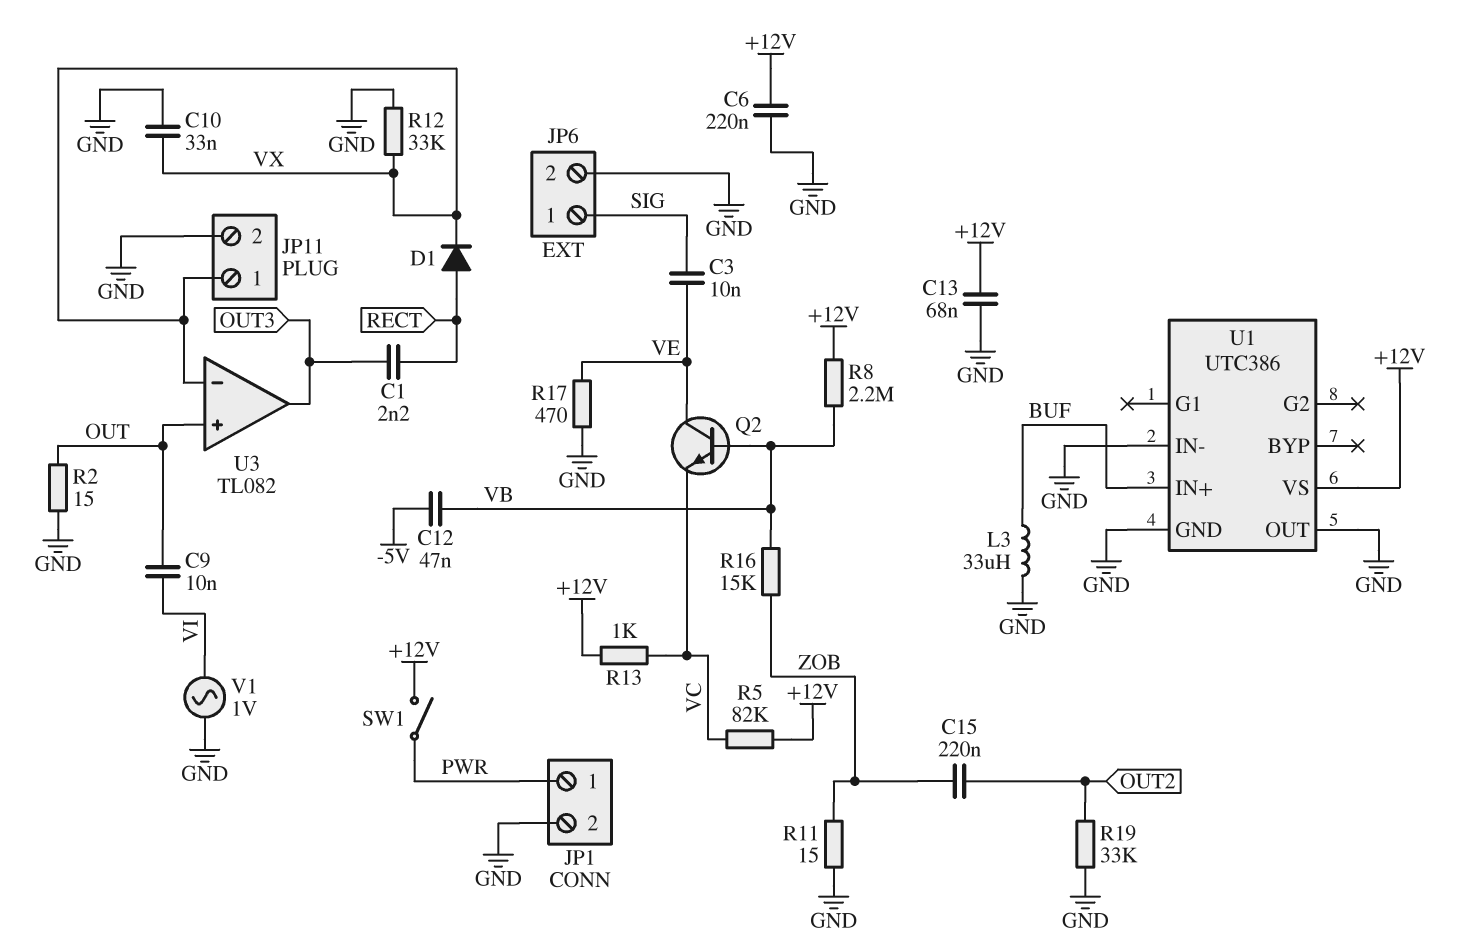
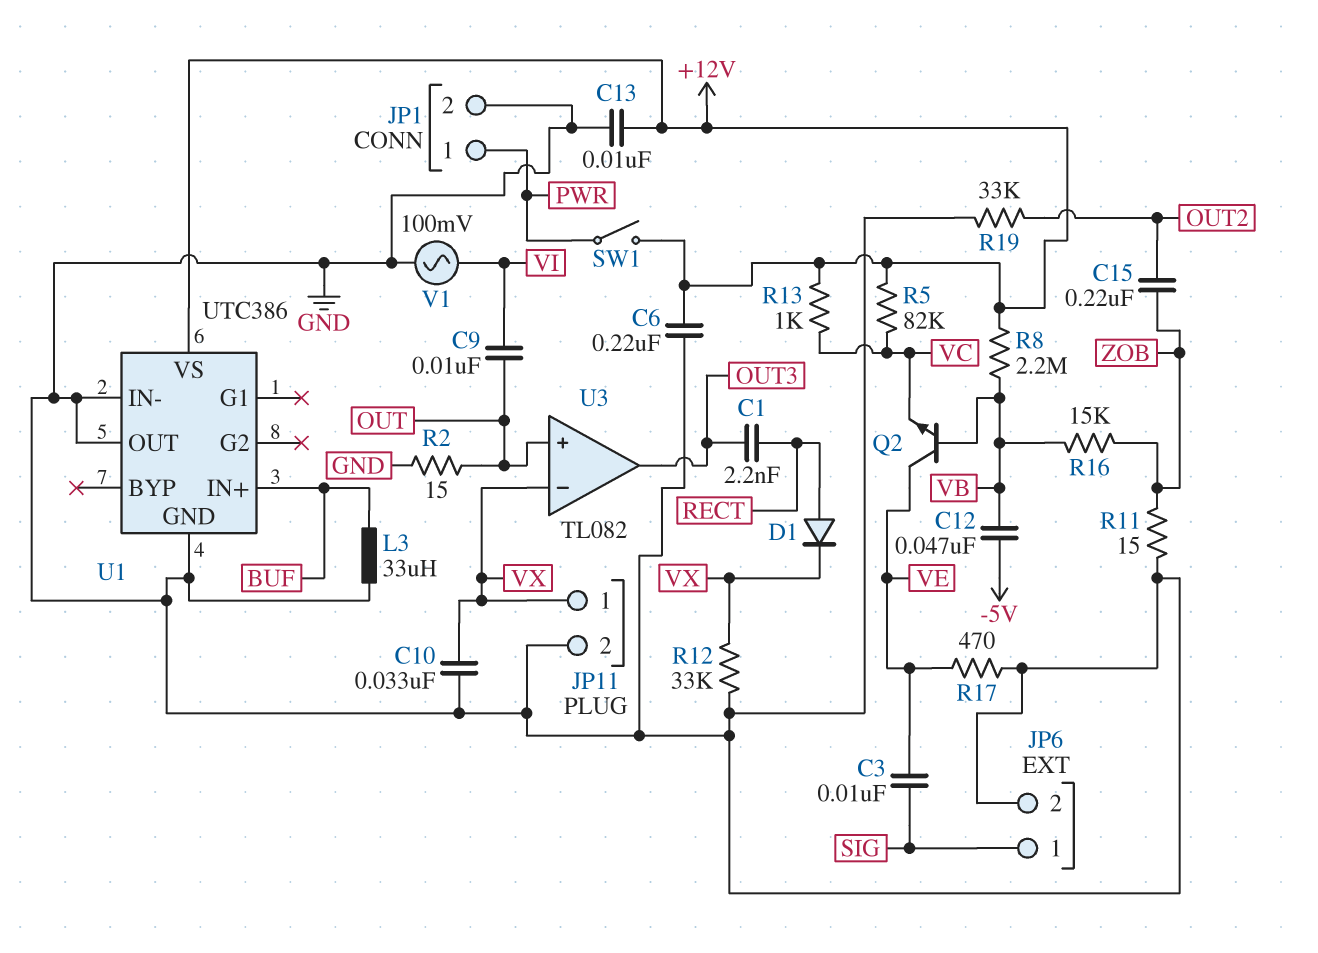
C13: 68nF (+12V, GND) -> 10nF (+12V, GND)
V1: AC 1V (GND, VI) -> AC 100mV (GND, VI)

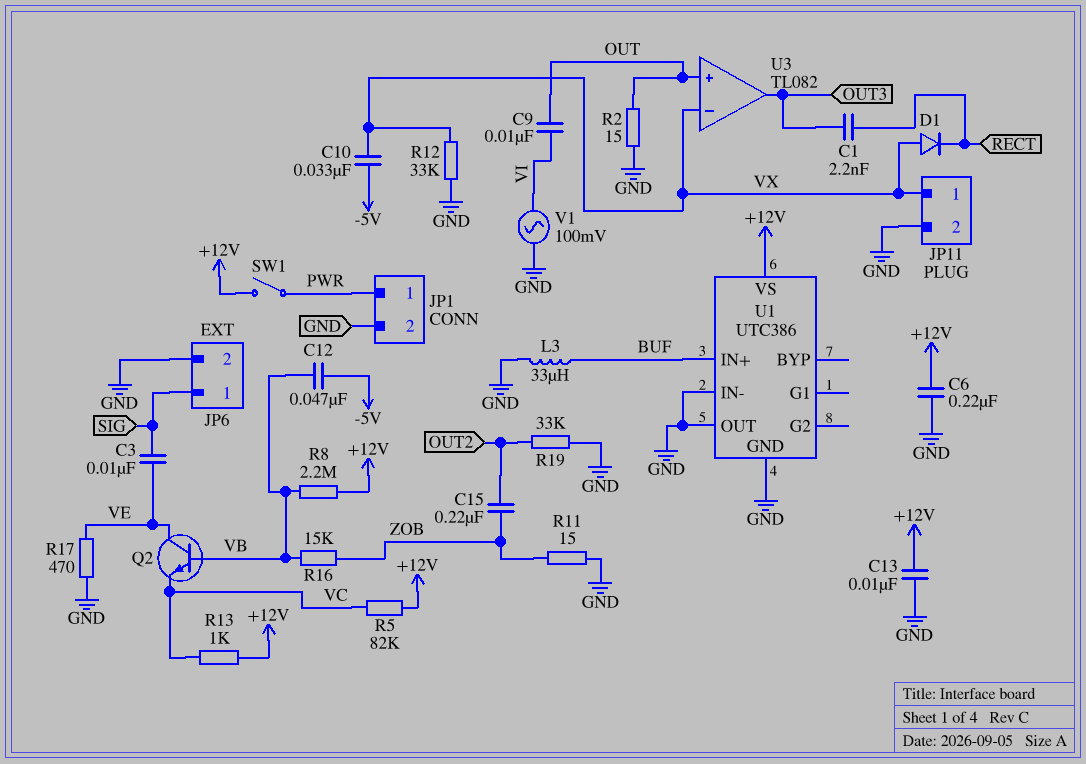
C10: 33nF (GND, VX) -> 33nF (-5V, VX)
D1: diode (A RECT, K VX) -> diode (A VX, K RECT)

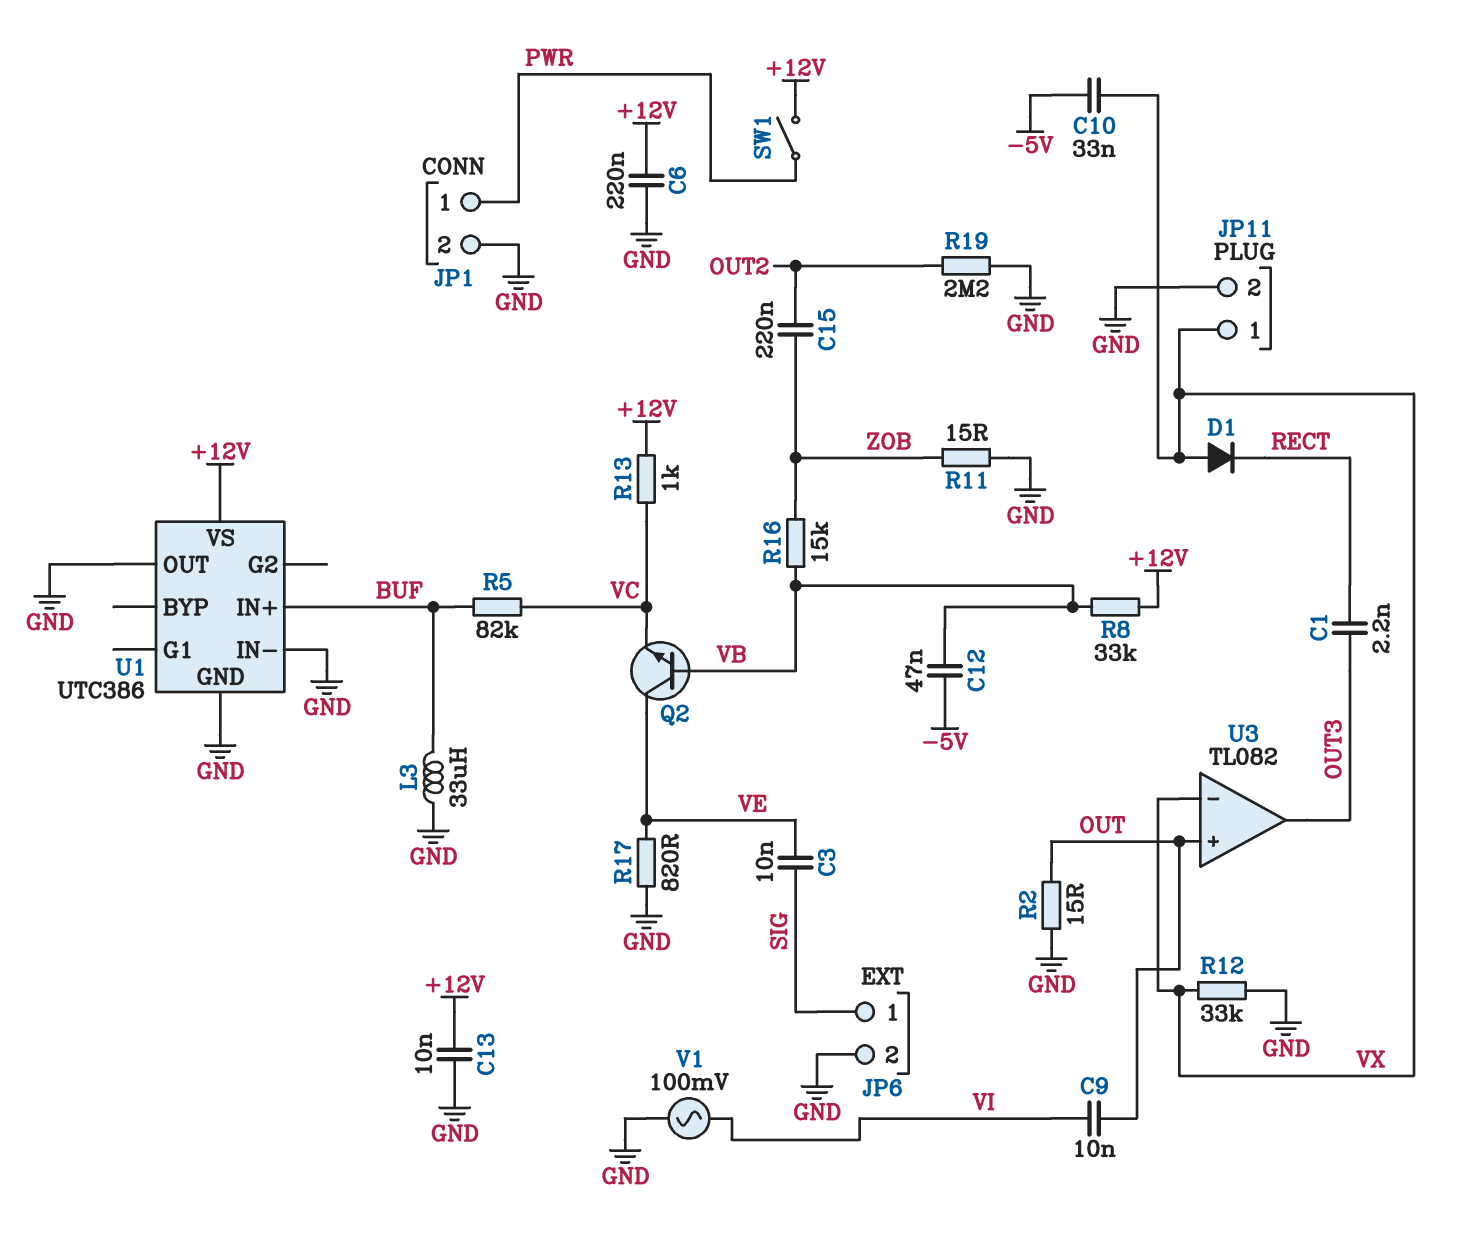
R5: 82k (+12V, VC) -> 82k (BUF, VC)
R8: 2.2M (+12V, VB) -> 33k (+12V, VB)
R17: 470 (GND, VE) -> 820 (GND, VE)
R19: 33k (GND, OUT2) -> 2.2M (GND, OUT2)

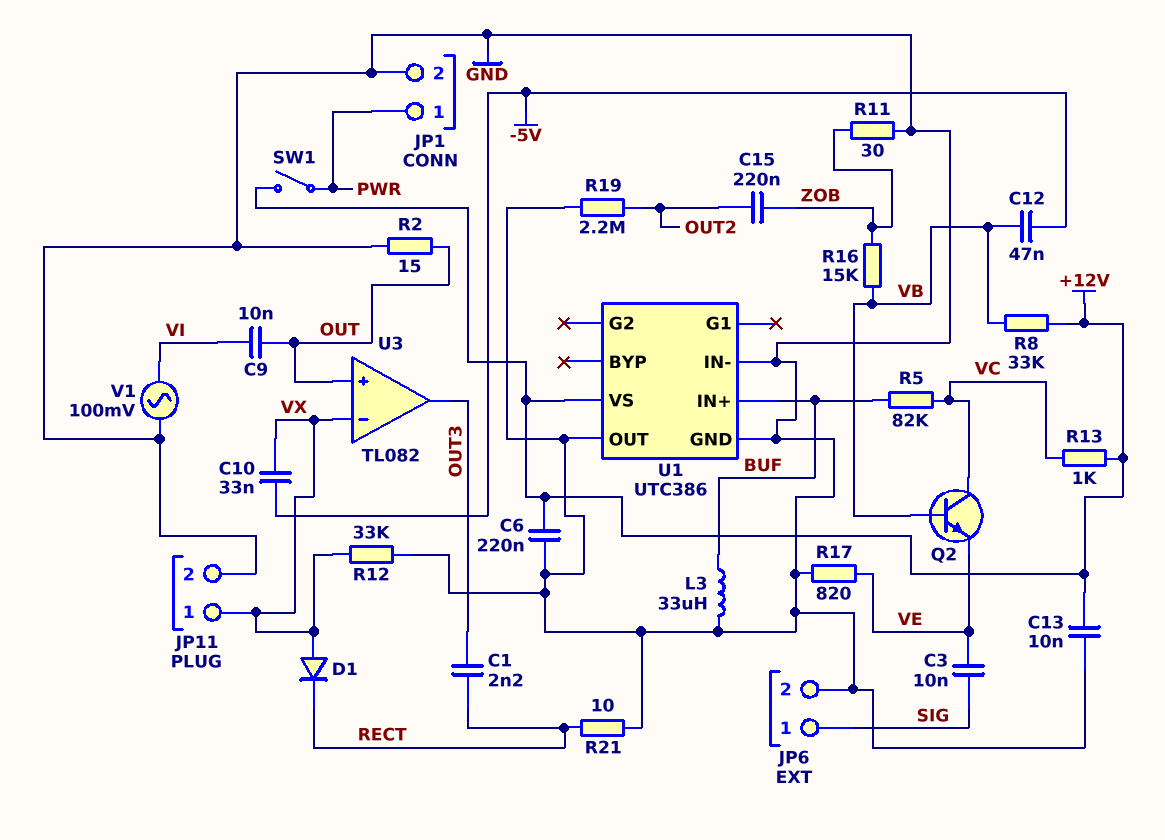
Q2: NPN (B VB, C VE, E VC) -> NPN (B VB, C VC, E VE)
R11: 15 (GND, ZOB) -> 30 (GND, ZOB)
R21: none -> 10 (GND, RECT)

